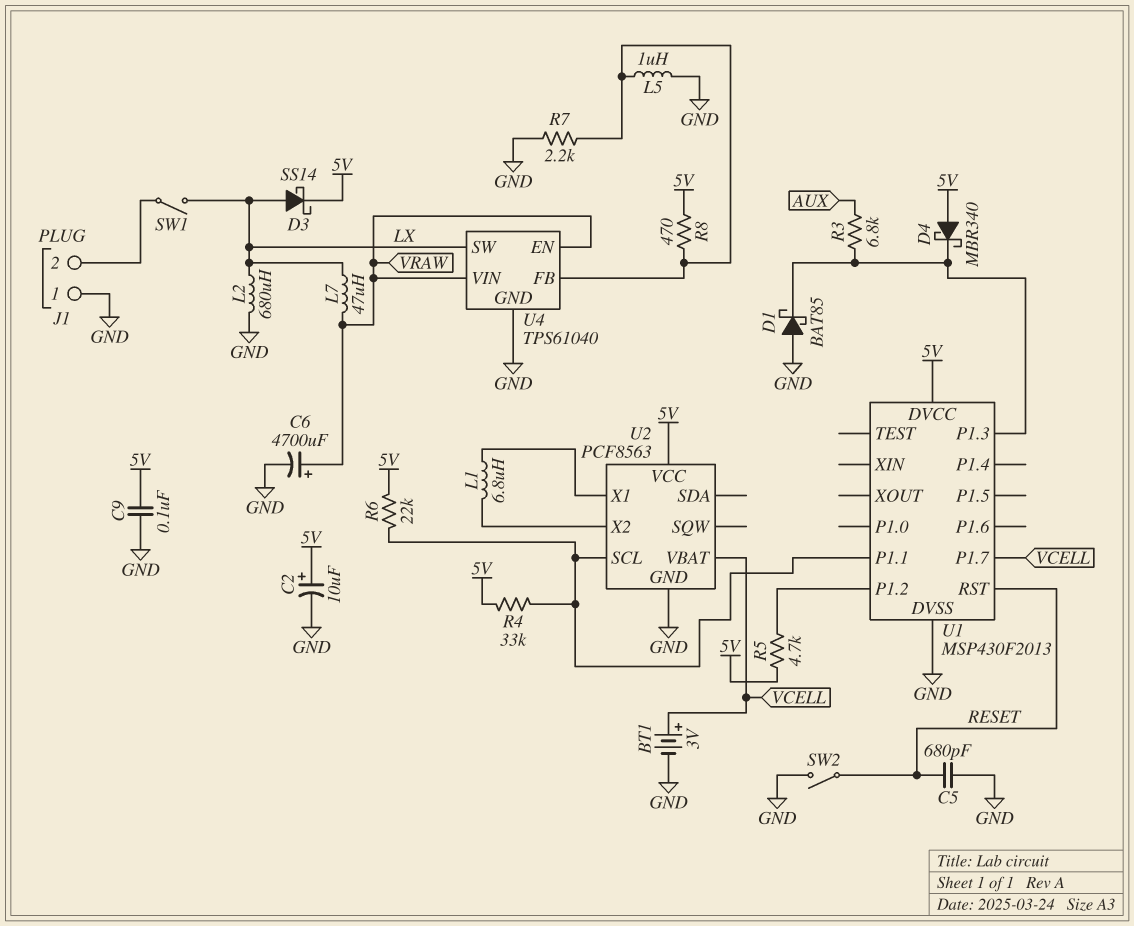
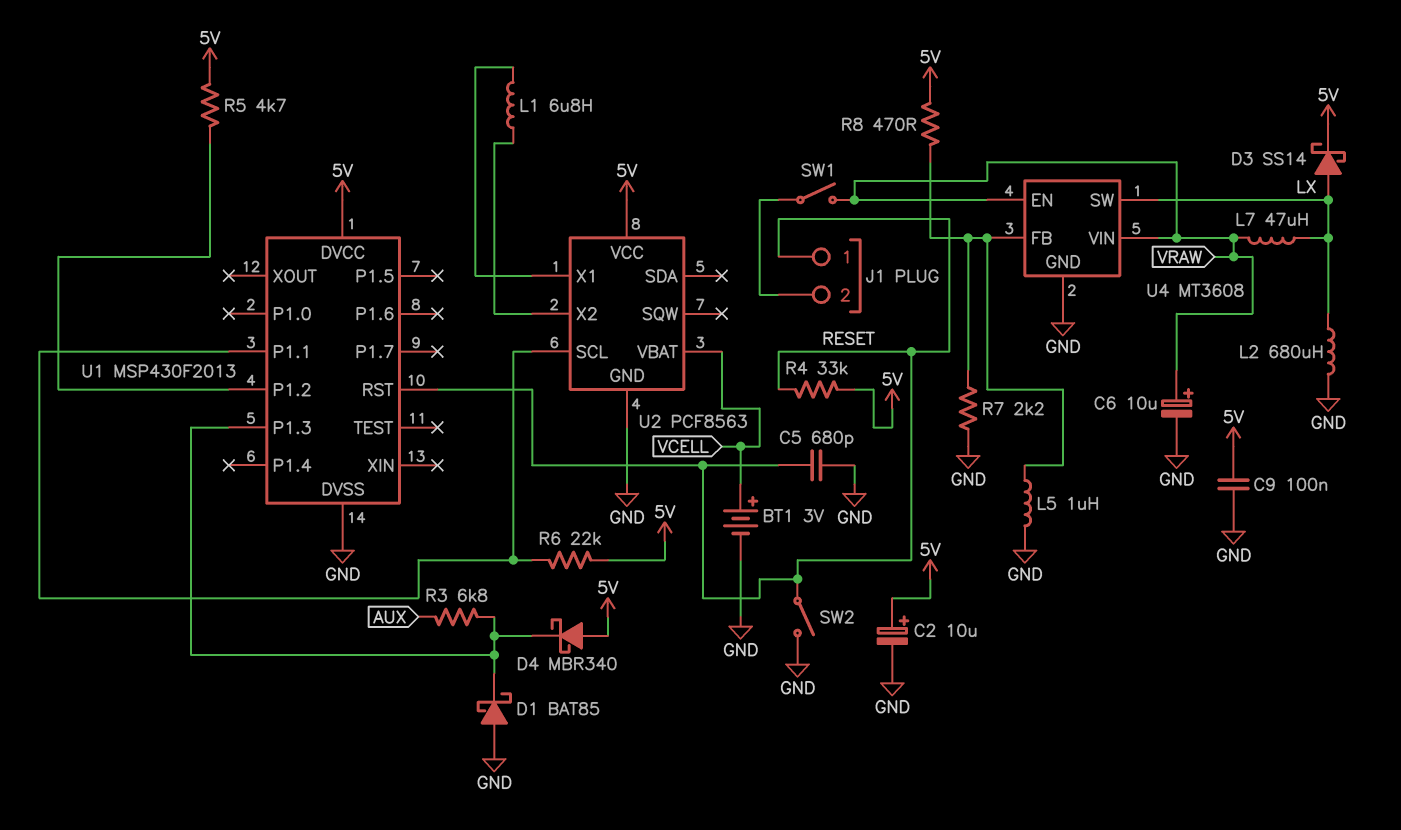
C6: 4700uF (plus VRAW, minus GND) -> 10uF (plus VRAW, minus GND)
J1 pin 1: GND -> RESET
R4: 33k (5V, U1/P1.1) -> 33k (5V, RESET)
SW1: switch (J1/2, LX) -> switch (J1/2, VRAW)
U1 pin P1.7: VCELL -> none
U4: TPS61040 -> MT3608

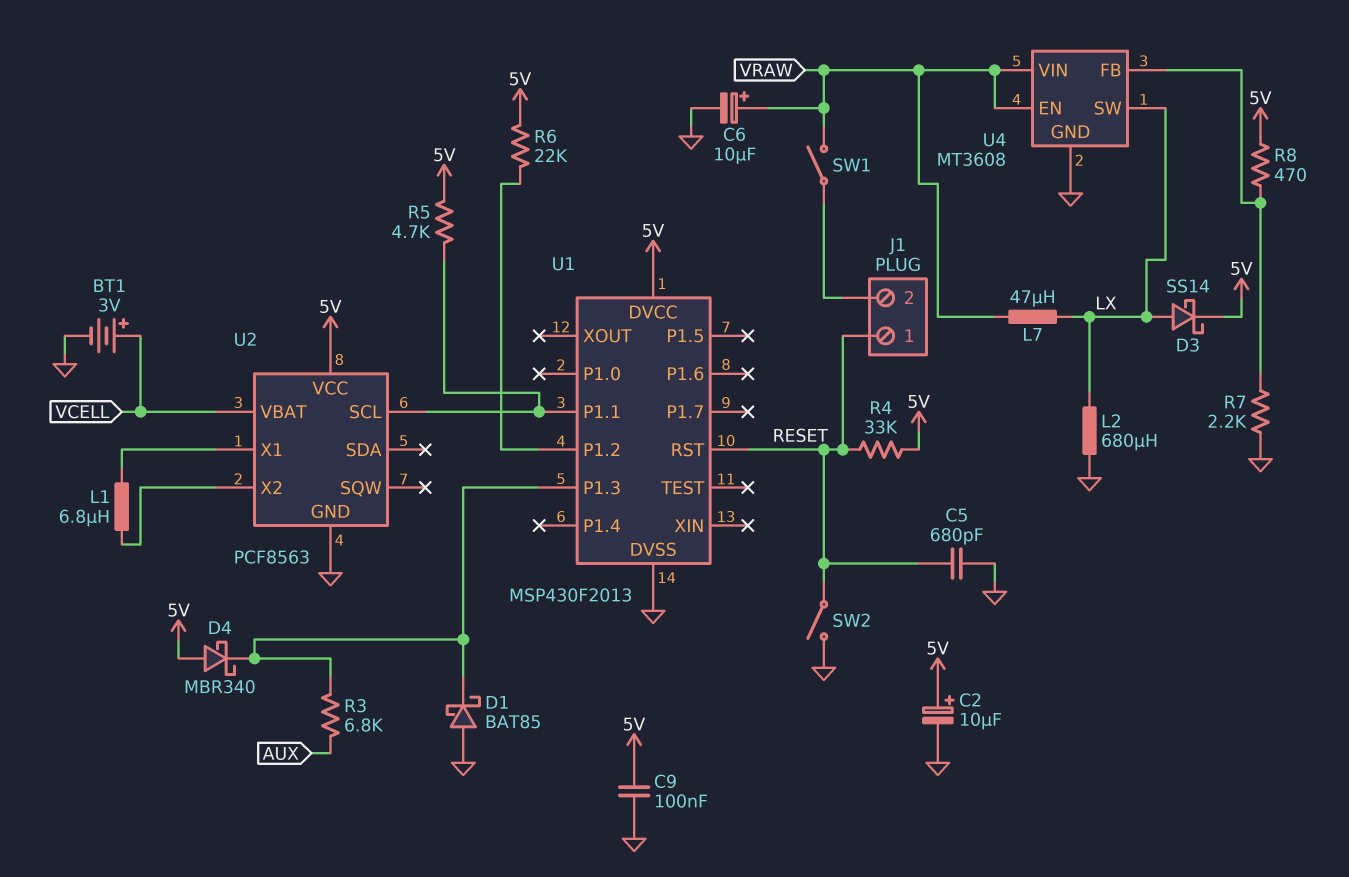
L5: 1uH (GND, U4/FB) -> none
R5: 4.7k (5V, U1/P1.2) -> 4.7k (5V, U1/P1.1)
R6: 22k (5V, U1/P1.1) -> 22k (5V, U1/P1.2)

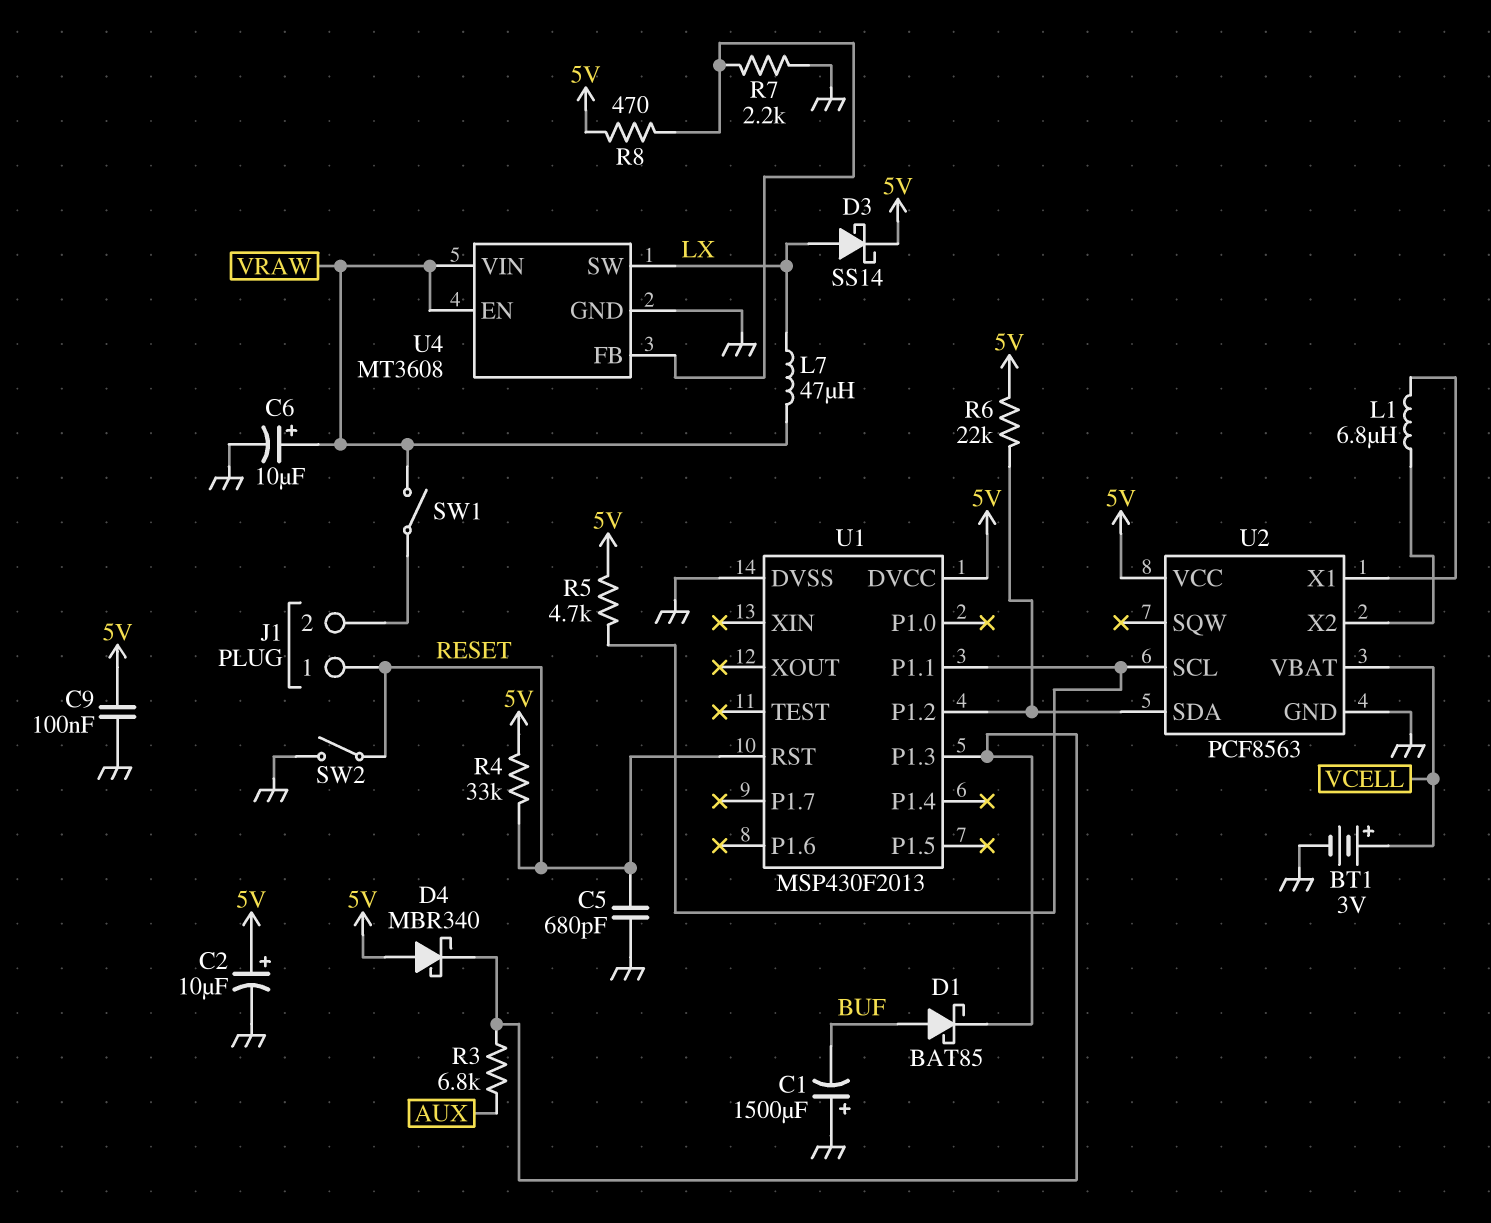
C1: none -> 1500uF (plus GND, minus BUF)
D1: schottky BAT85 (A GND, K U1/P1.3) -> schottky BAT85 (A BUF, K U1/P1.3)
L2: 680uH (GND, LX) -> none
U2 pin SDA: none -> U1/P1.2

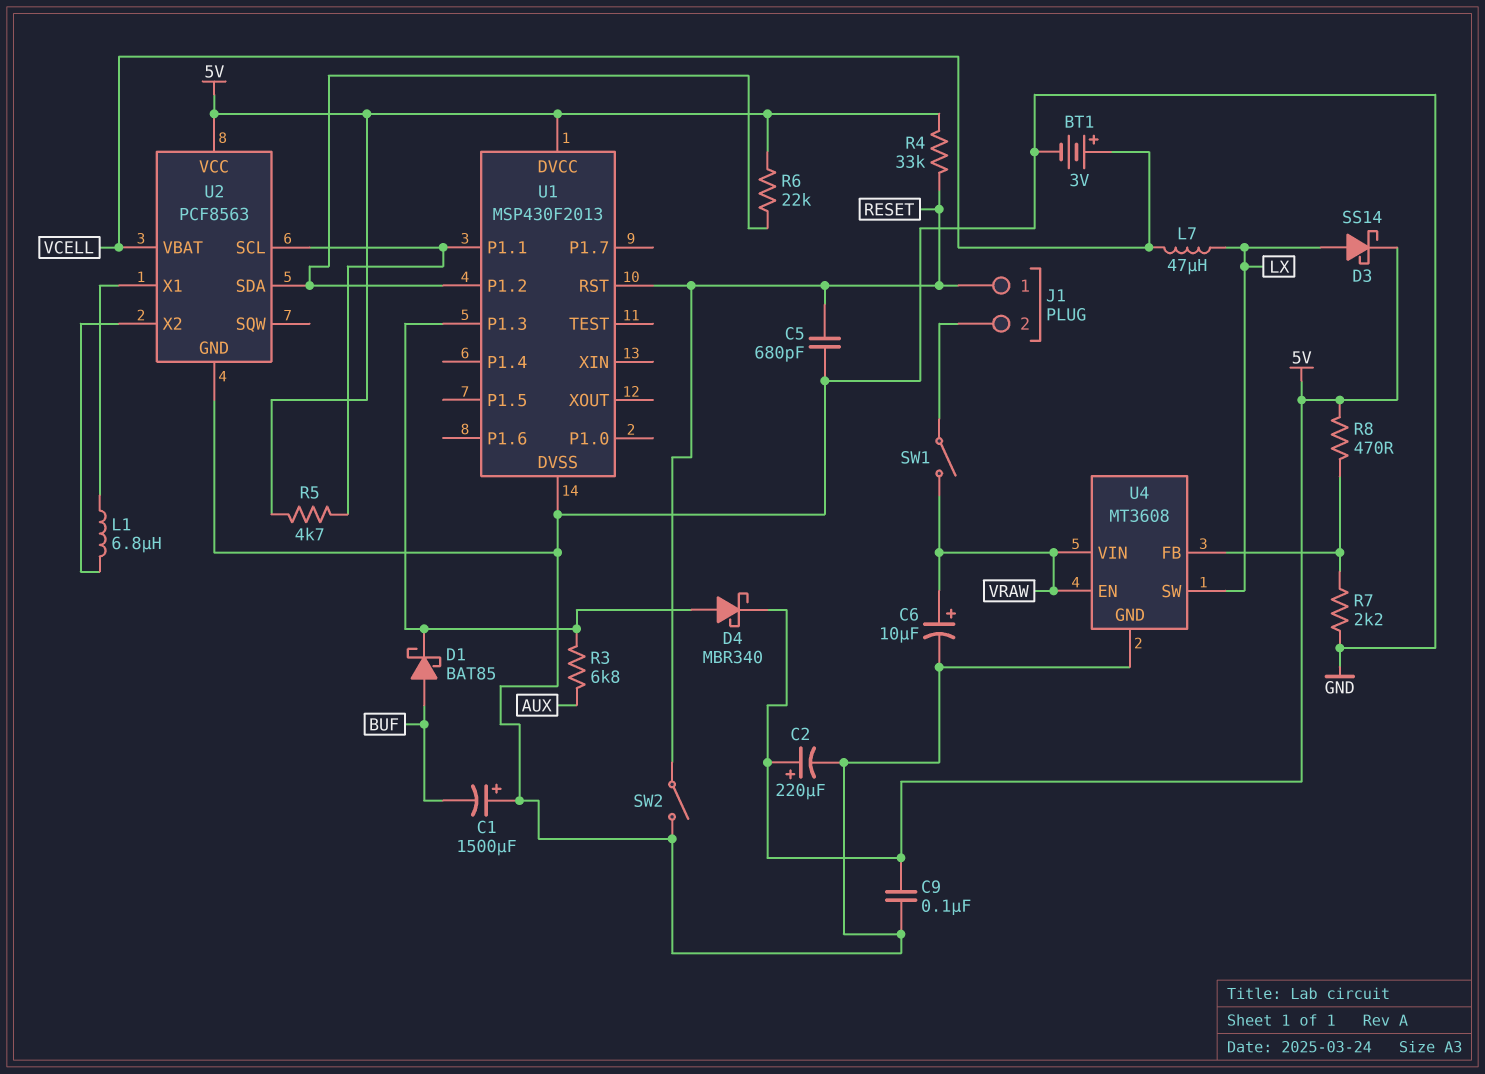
C2: 10uF (plus 5V, minus GND) -> 220uF (plus 5V, minus GND)
D4: schottky MBR340 (A 5V, K U1/P1.3) -> schottky MBR340 (A U1/P1.3, K 5V)
L7: 47uH (LX, VRAW) -> 47uH (LX, VCELL)

